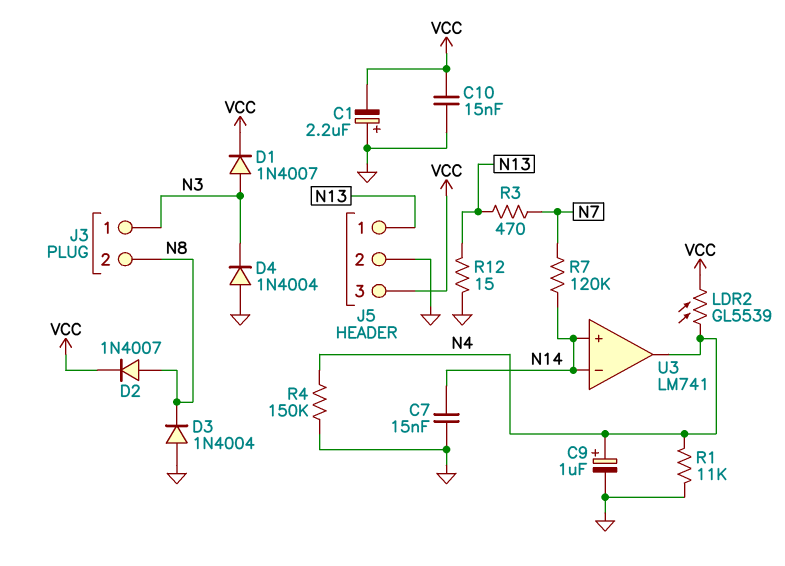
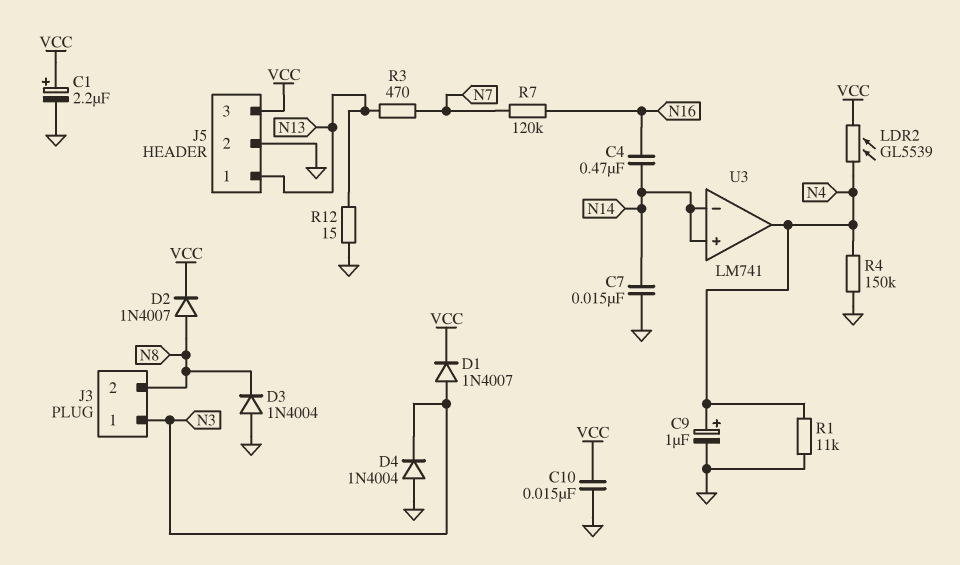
C1: 2.2uF (plus GND, minus VCC) -> 2.2uF (plus VCC, minus GND)
C4: none -> 470nF (N14, N16)
R7: 120k (N7, N14) -> 120k (N7, N16)

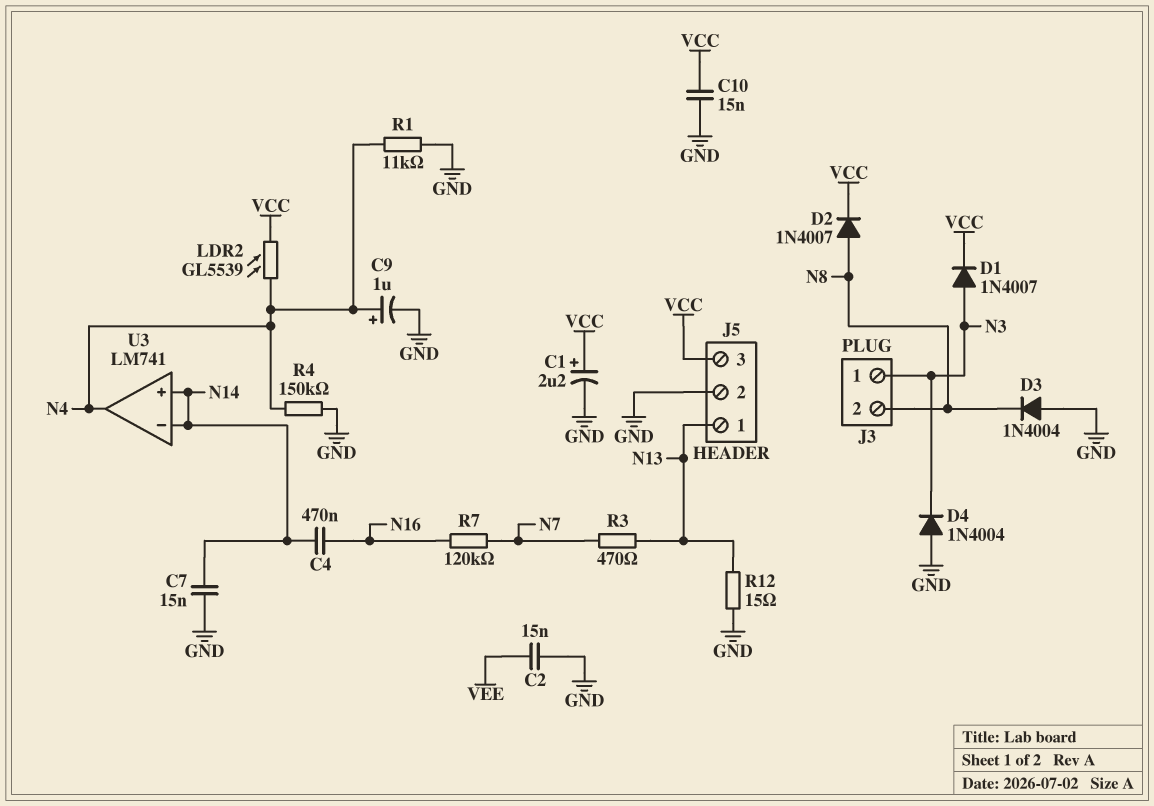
C2: none -> 15nF (GND, VEE)

